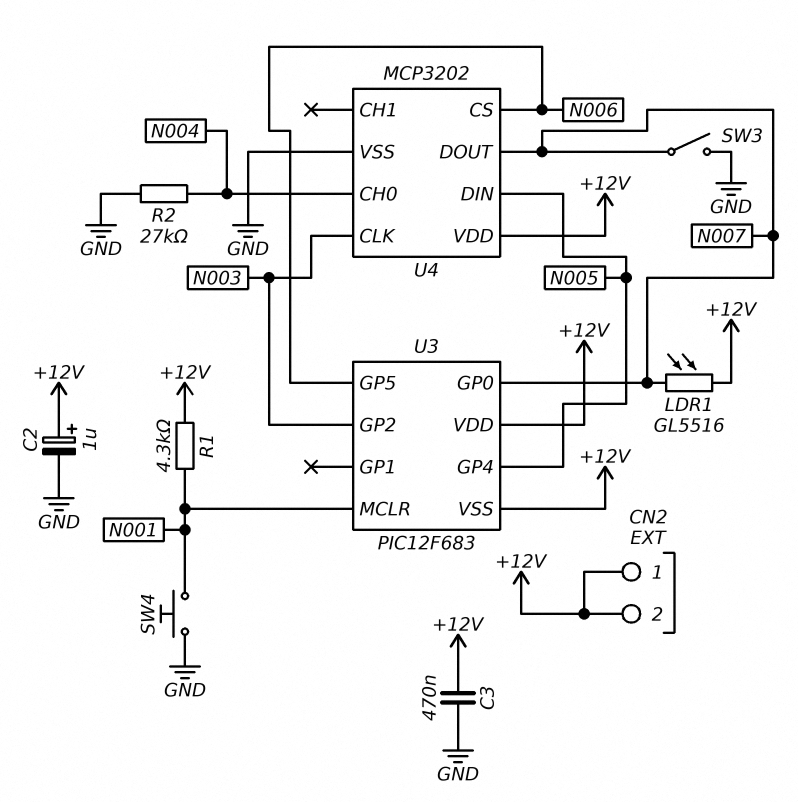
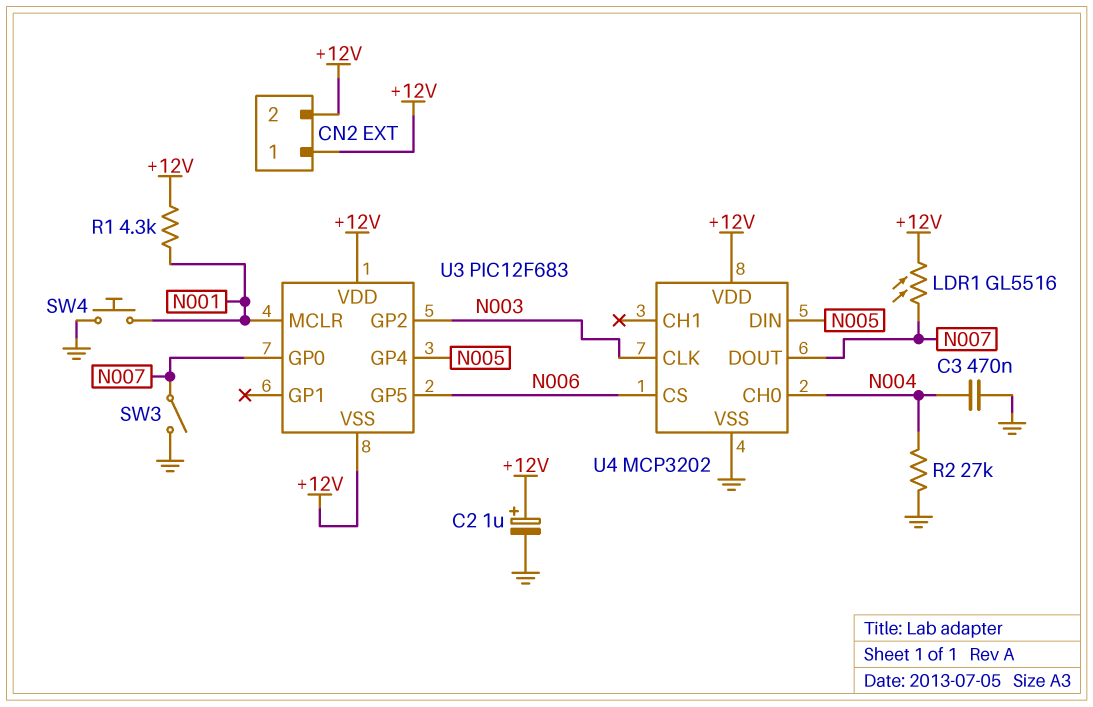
C3: 470nF (+12V, GND) -> 470nF (GND, N004)

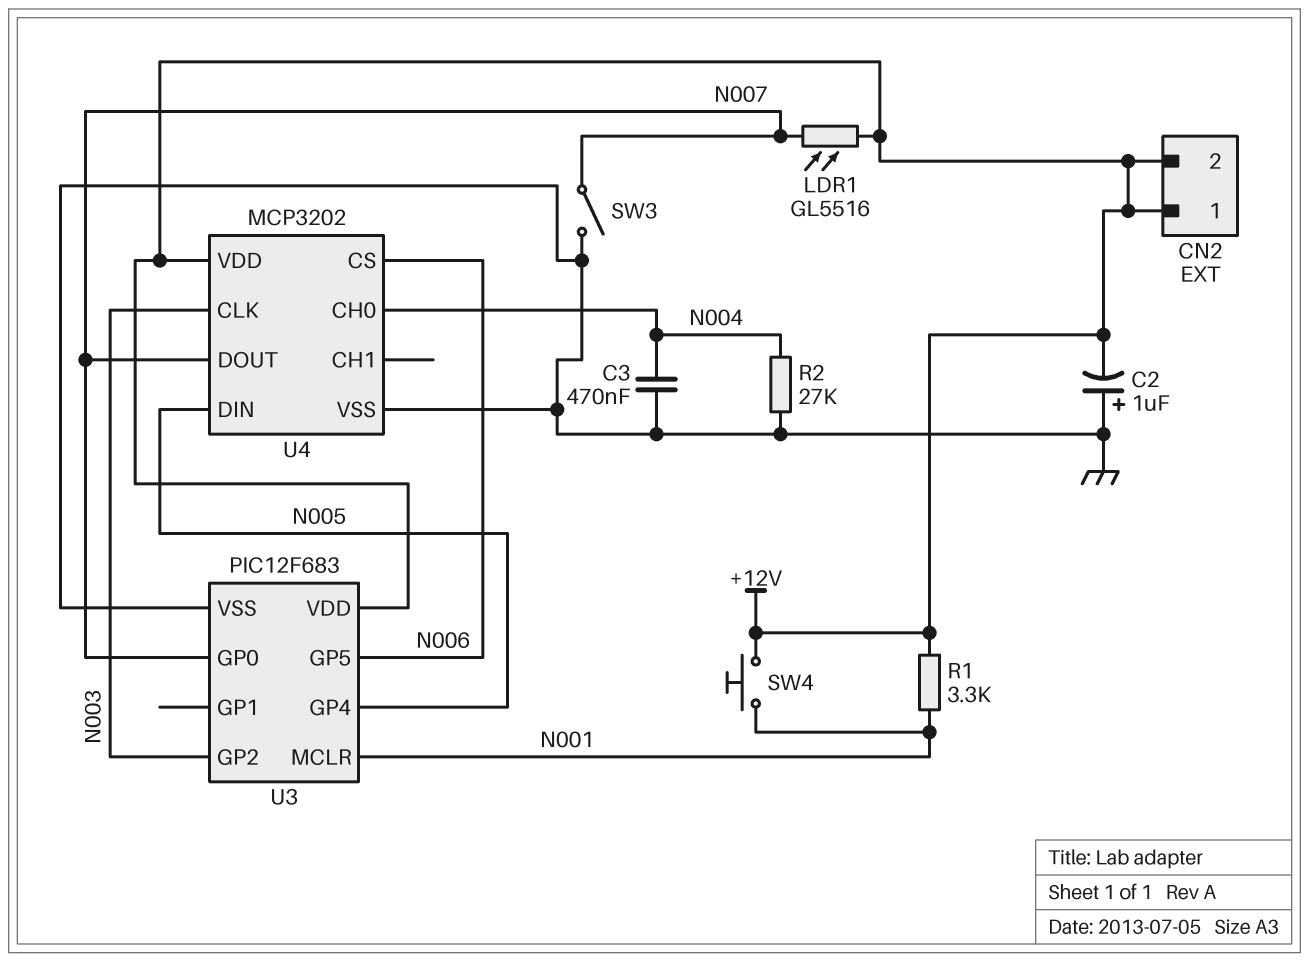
C2: 1uF (plus +12V, minus GND) -> 1uF (plus GND, minus +12V)
R1: 4.3k (+12V, N001) -> 3.3k (+12V, N001)
SW4: button (GND, N001) -> button (+12V, N001)
U3 pin VSS: +12V -> GND

